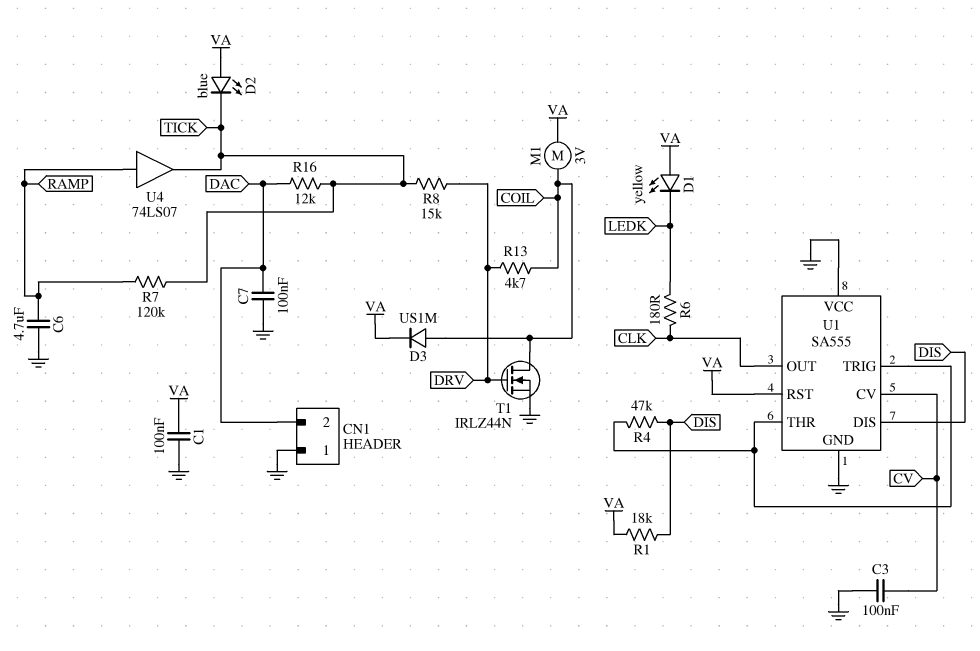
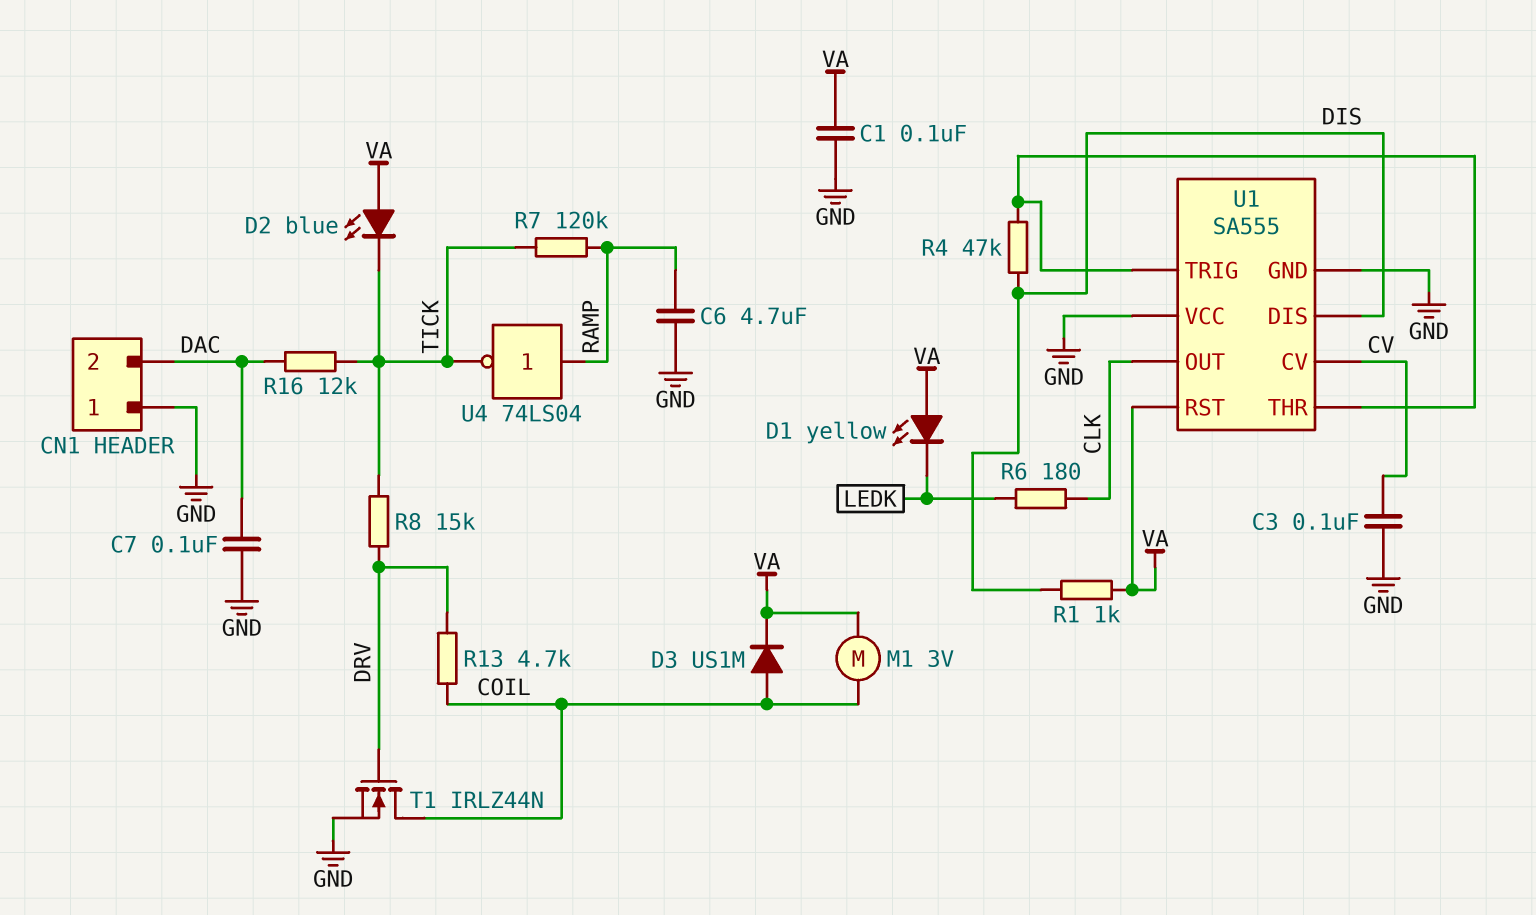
R1: 18k (DIS, VA) -> 1k (DIS, VA)
U4: buffer 74LS07 (in RAMP, out TICK) -> NOT 74LS04 (in RAMP, out TICK)

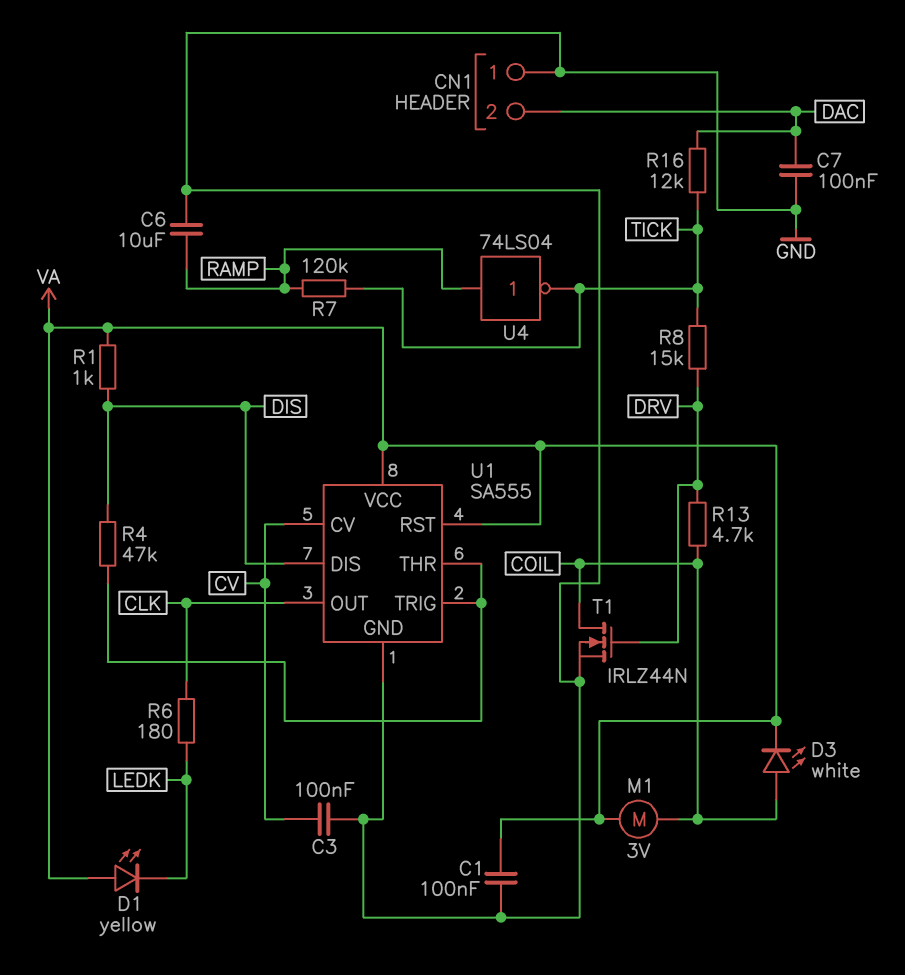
C6: 4.7uF (GND, RAMP) -> 10uF (GND, RAMP)
D2: LED blue (A VA, K TICK) -> none
D3: diode US1M (A COIL, K VA) -> LED white (A COIL, K VA)
U1 pin VCC: GND -> VA

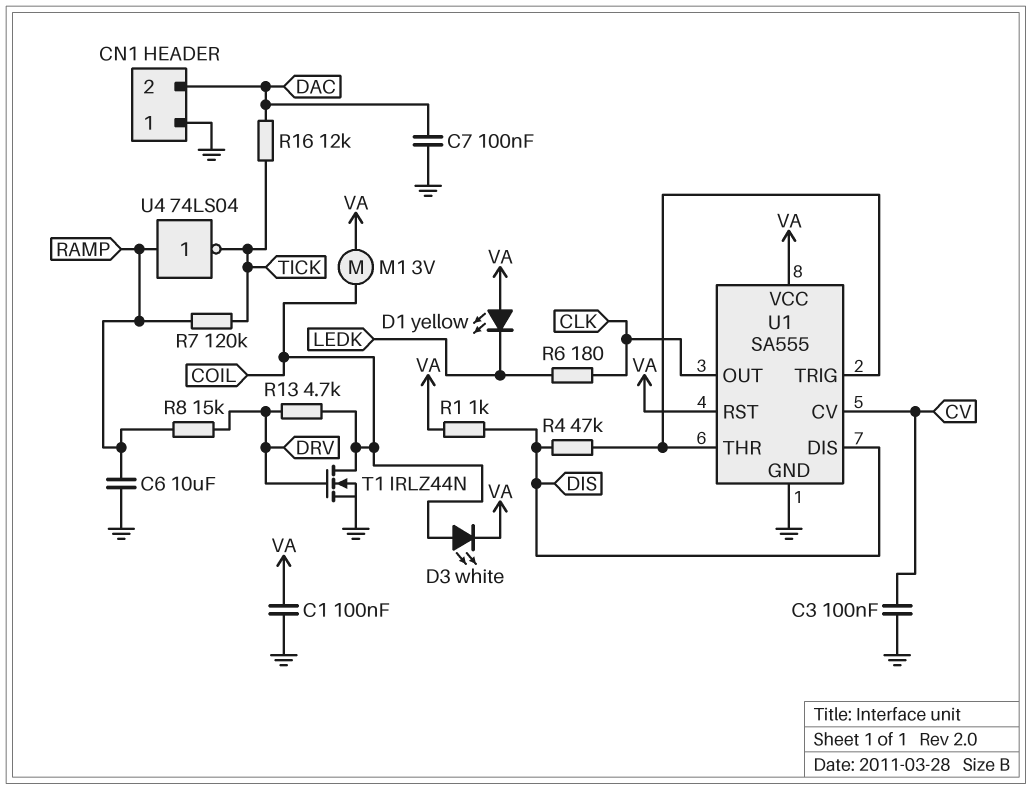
R8: 15k (DRV, TICK) -> 15k (DRV, RAMP)

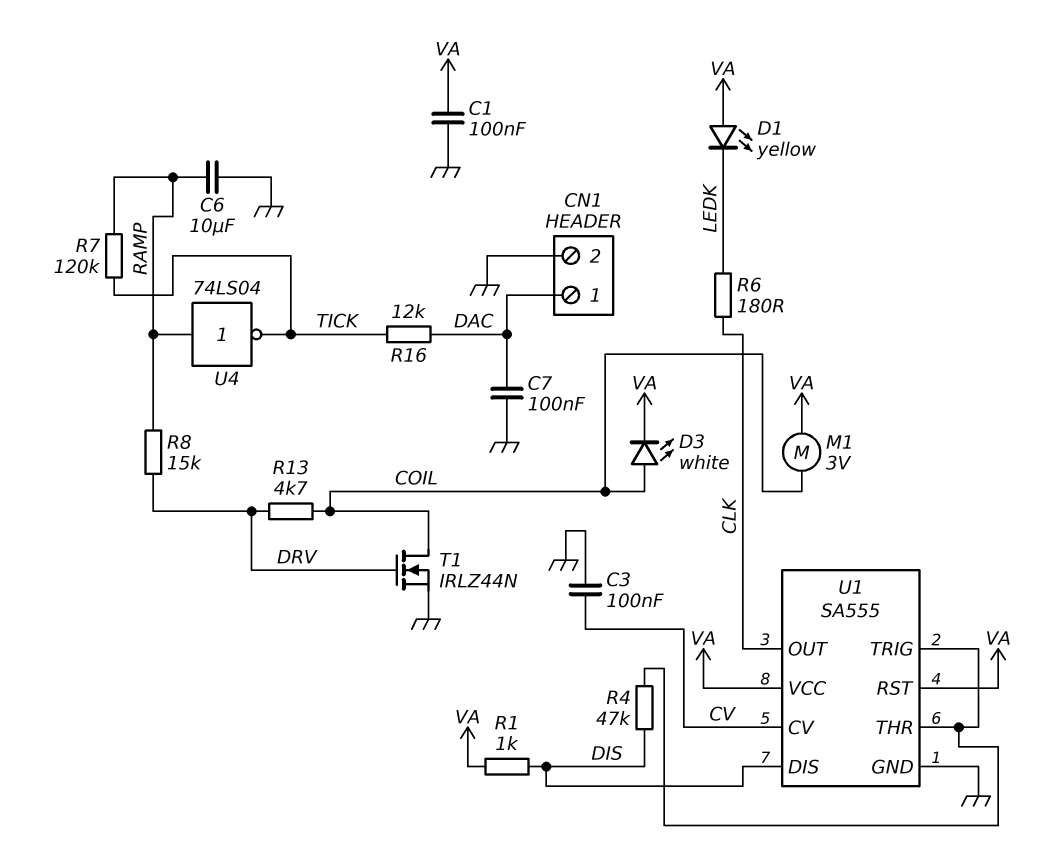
CN1 pin 1: GND -> DAC
CN1 pin 2: DAC -> GND

